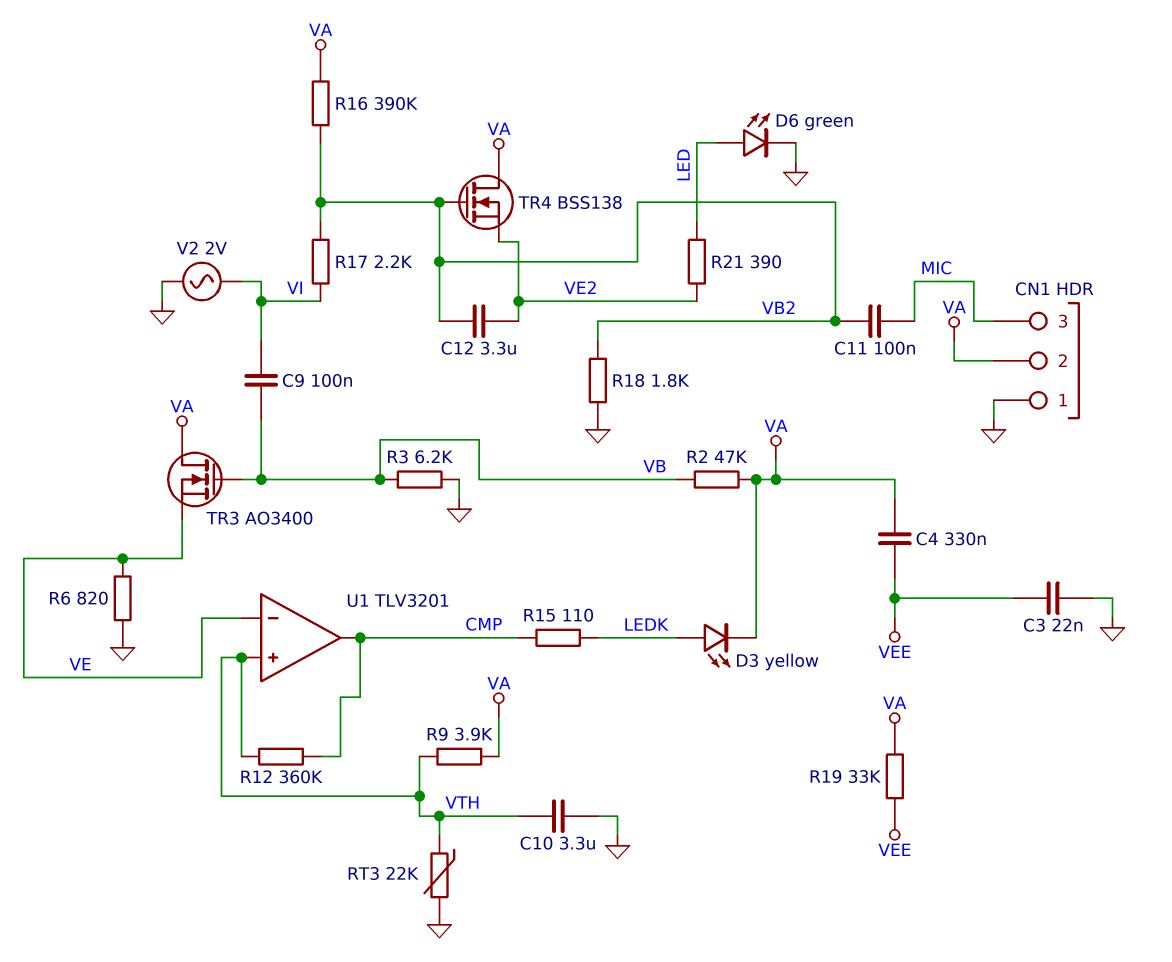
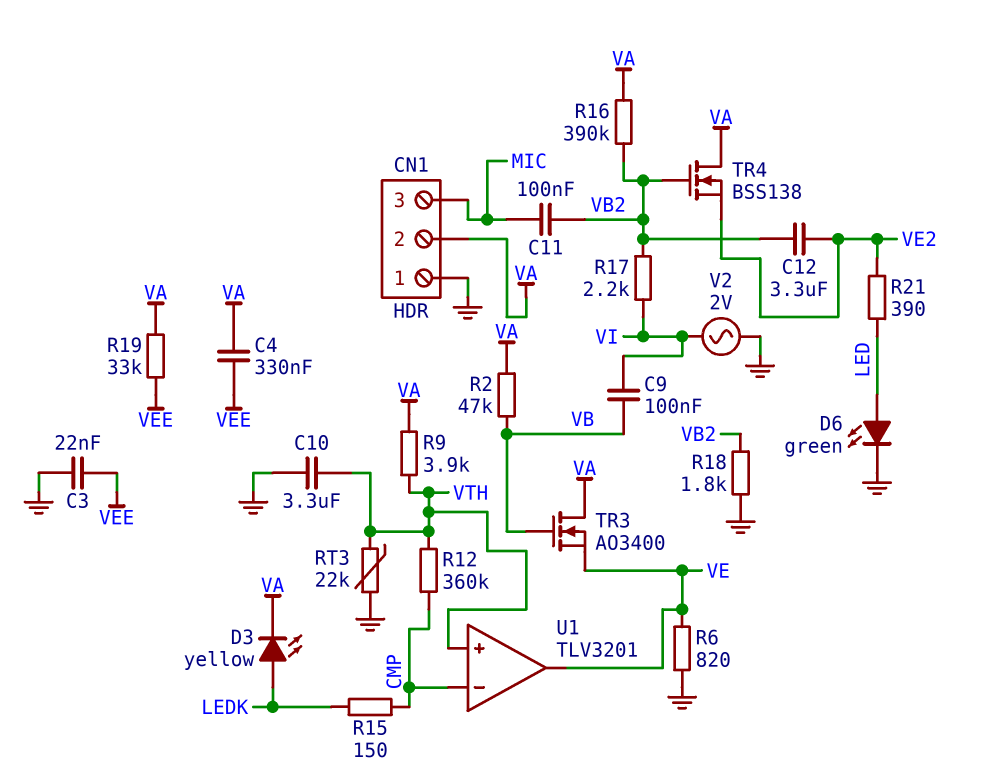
R3: 6.2k (GND, VB) -> none
R15: 110 (CMP, LEDK) -> 150 (CMP, LEDK)
U1 pin in-: VE -> CMP
U1 pin out: CMP -> VE

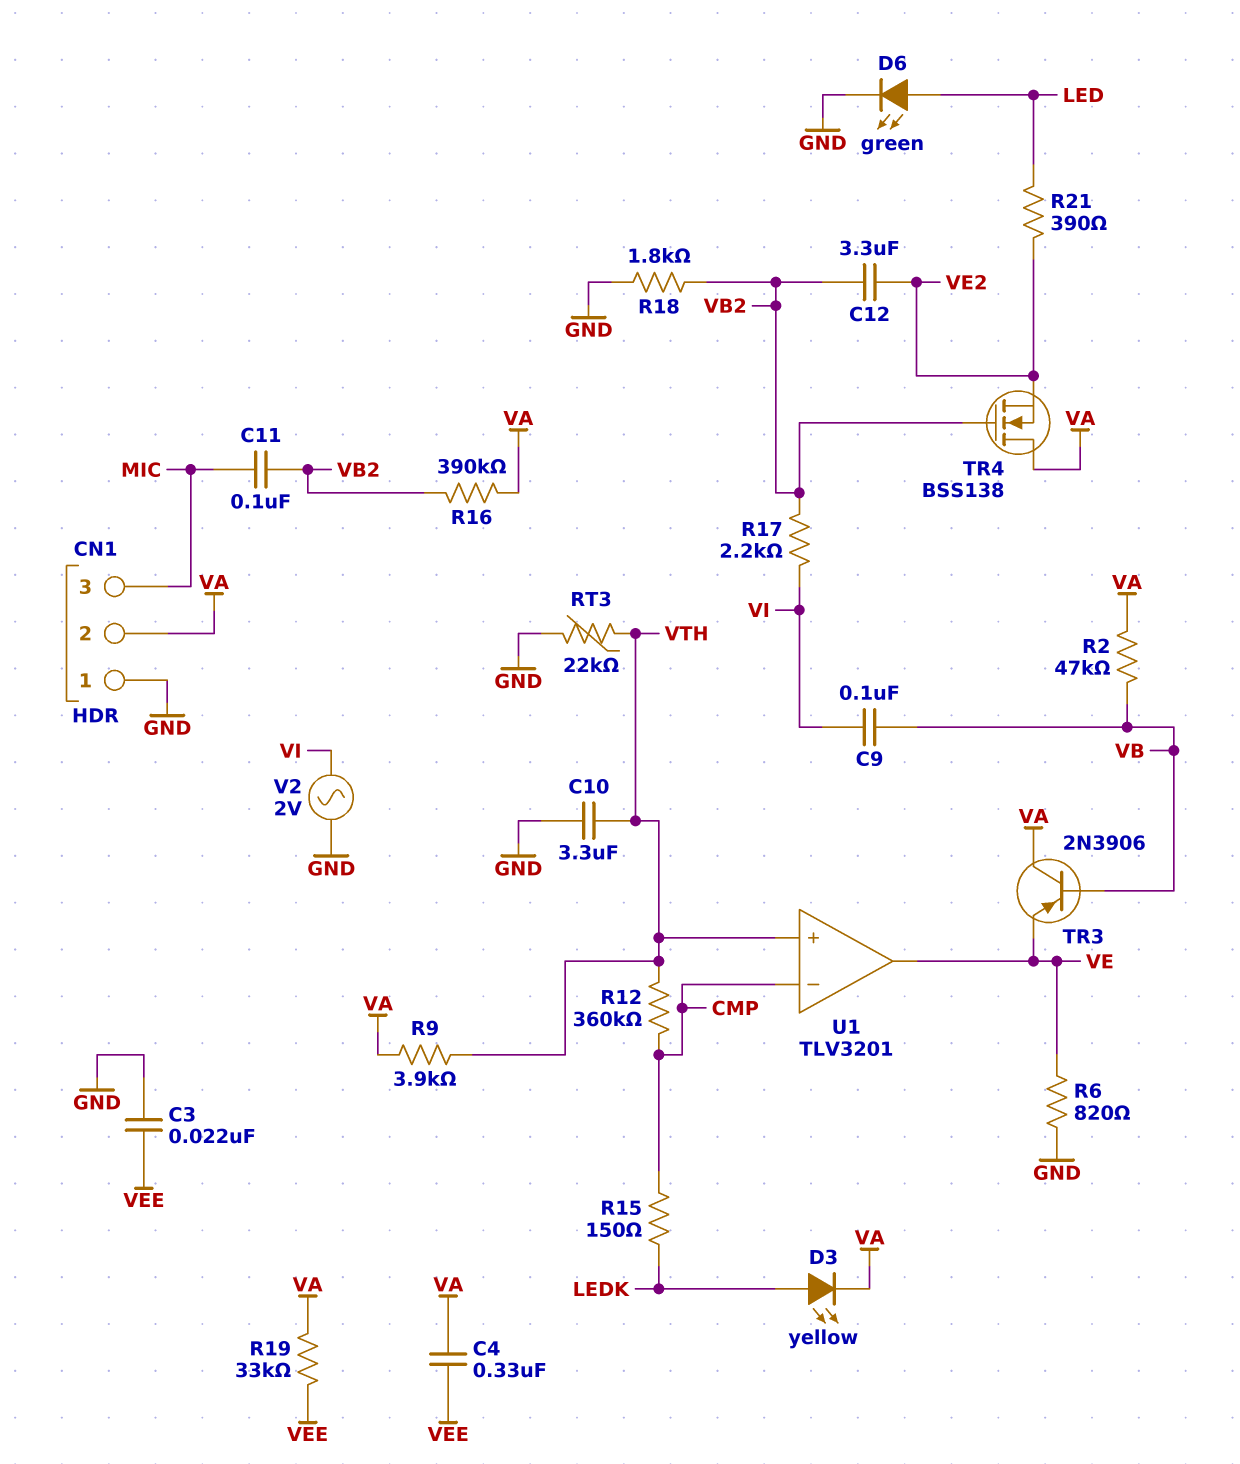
TR3: NMOS AO3400 (G VB, D VA, S VE) -> PNP 2N3906 (B VB, C VA, E VE)

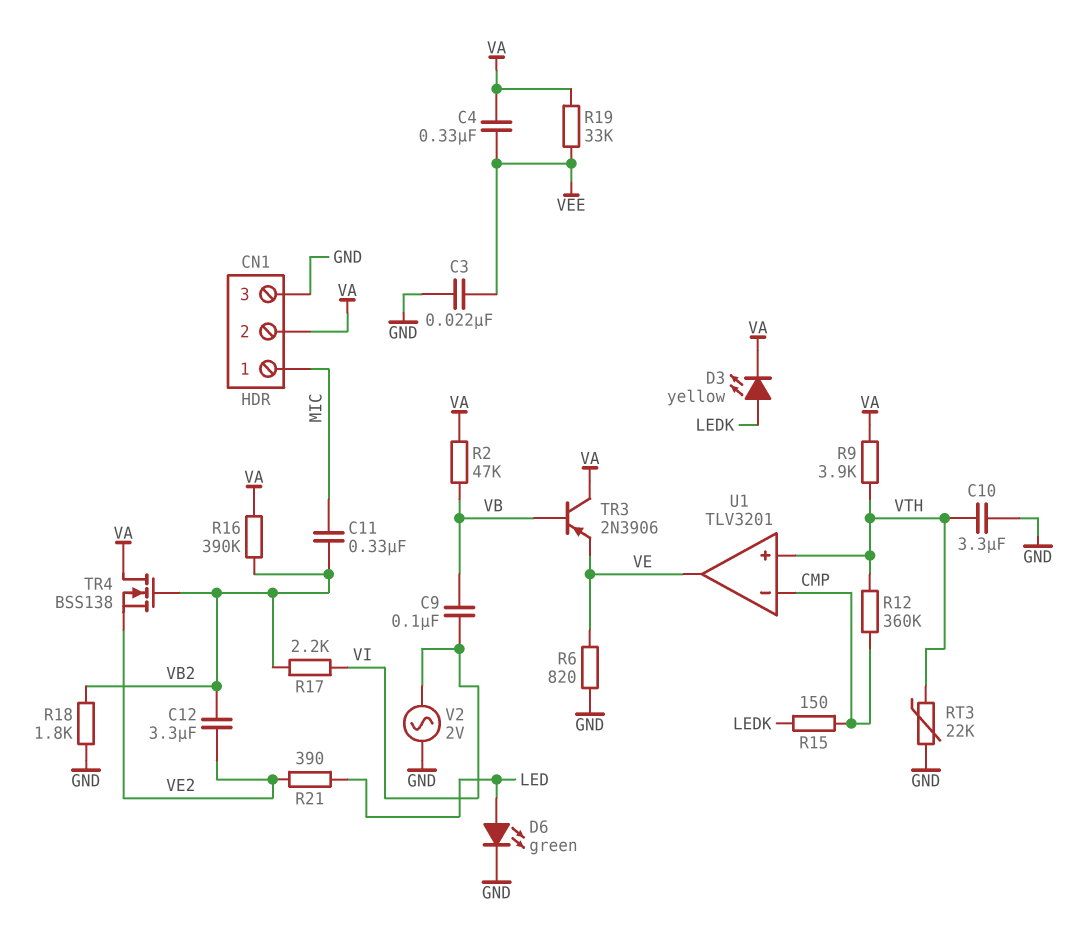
C11: 100nF (MIC, VB2) -> 330nF (MIC, VB2)
CN1 pin 1: GND -> MIC
CN1 pin 3: MIC -> GND

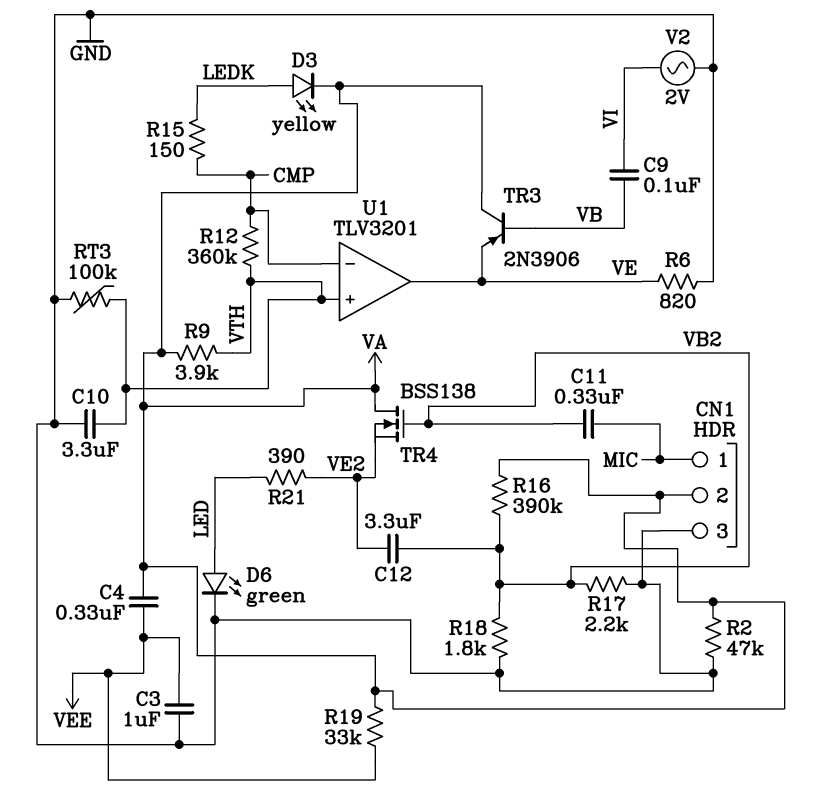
C3: 22nF (GND, VEE) -> 1uF (GND, VEE)
R2: 47k (VA, VB) -> 47k (GND, VA)
R17: 2.2k (VB2, VI) -> 2.2k (GND, VB2)
RT3: 22k (GND, VTH) -> 100k (GND, VTH)

